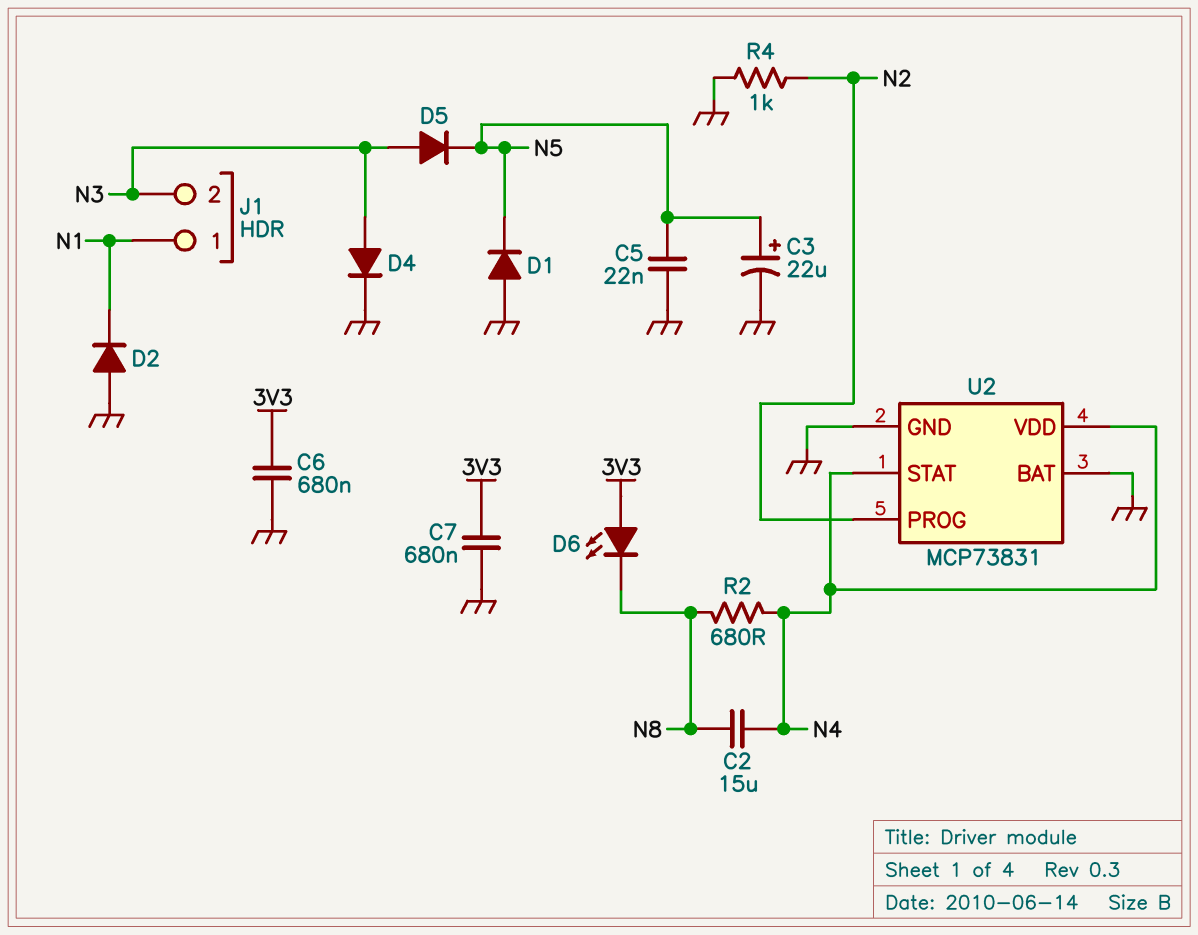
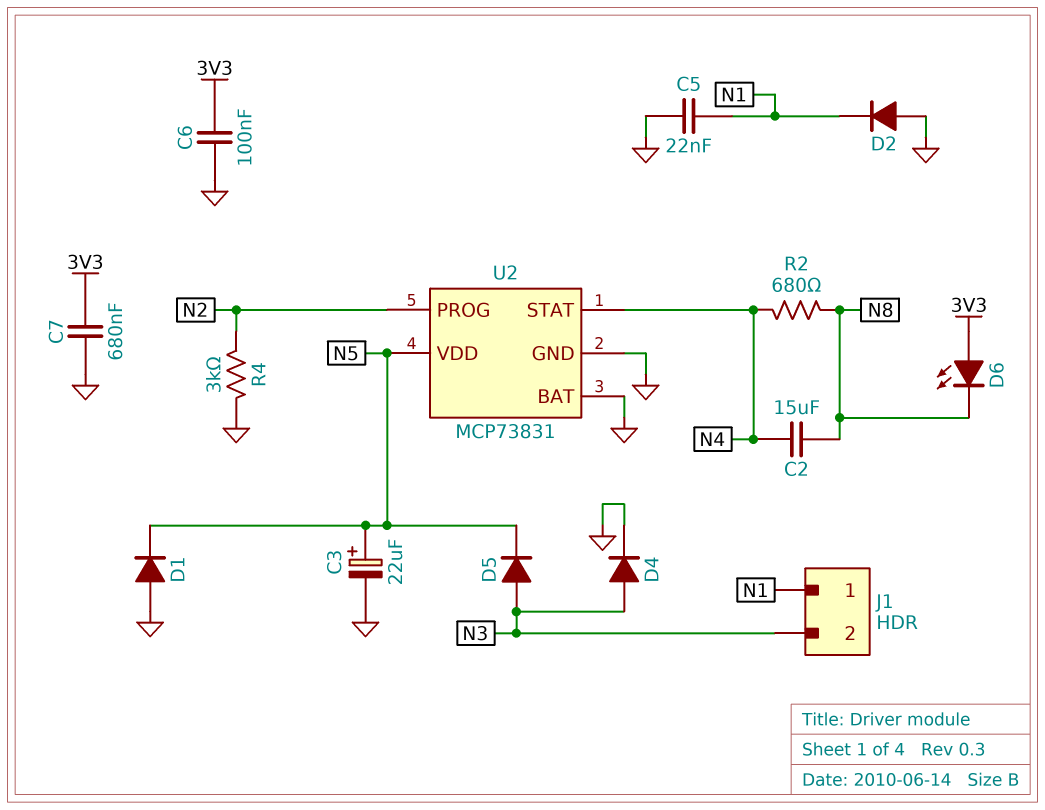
C5: 22nF (GND, N5) -> 22nF (GND, N1)
C6: 680nF (3V3, GND) -> 100nF (3V3, GND)
R4: 1k (GND, N2) -> 3k (GND, N2)
U2 pin VDD: N4 -> N5

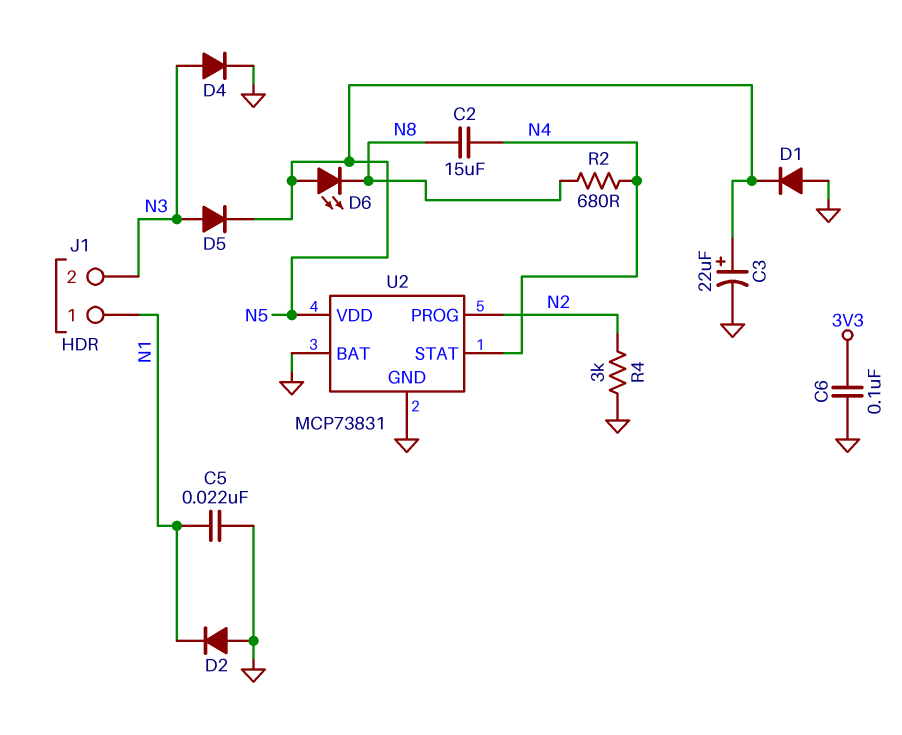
C7: 680nF (3V3, GND) -> none
D6: LED (A 3V3, K N8) -> LED (A N5, K N8)

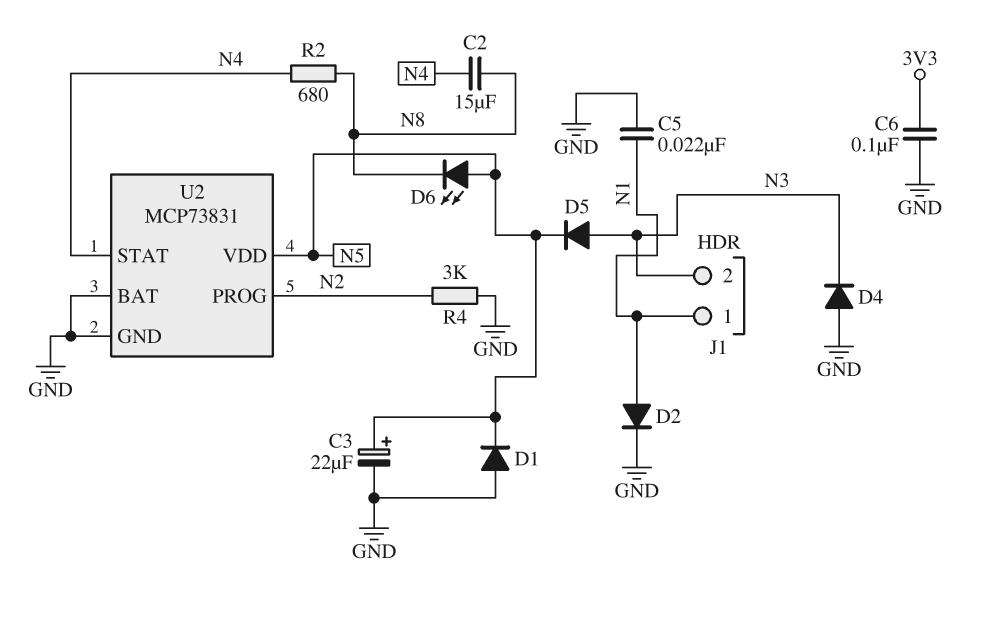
D2: diode (A GND, K N1) -> diode (A N1, K GND)
D4: diode (A N3, K GND) -> diode (A GND, K N3)

